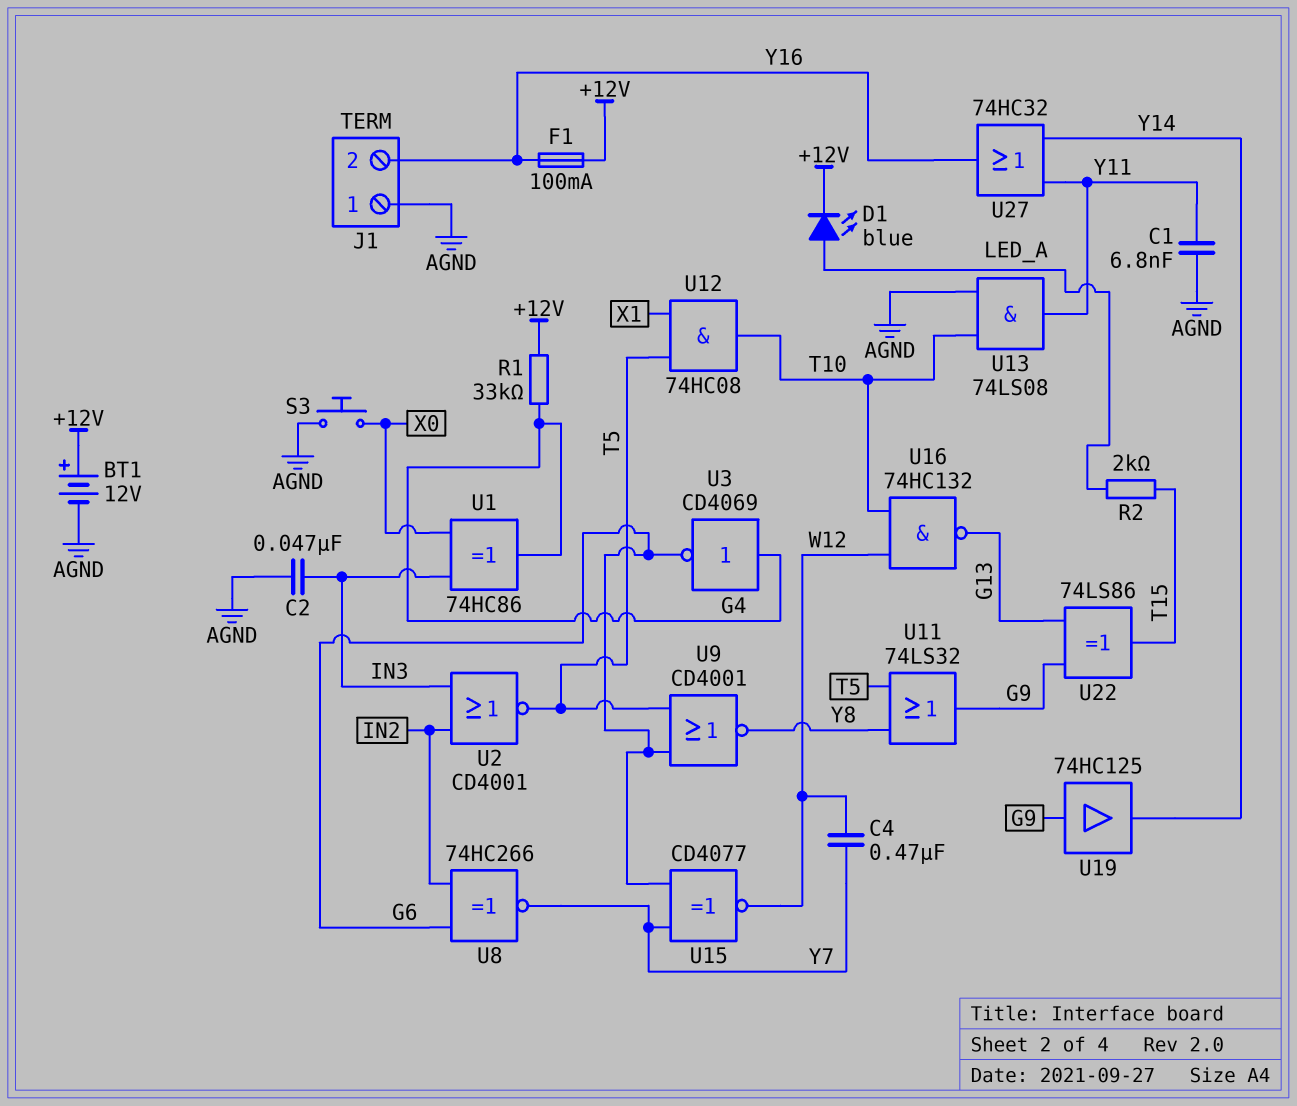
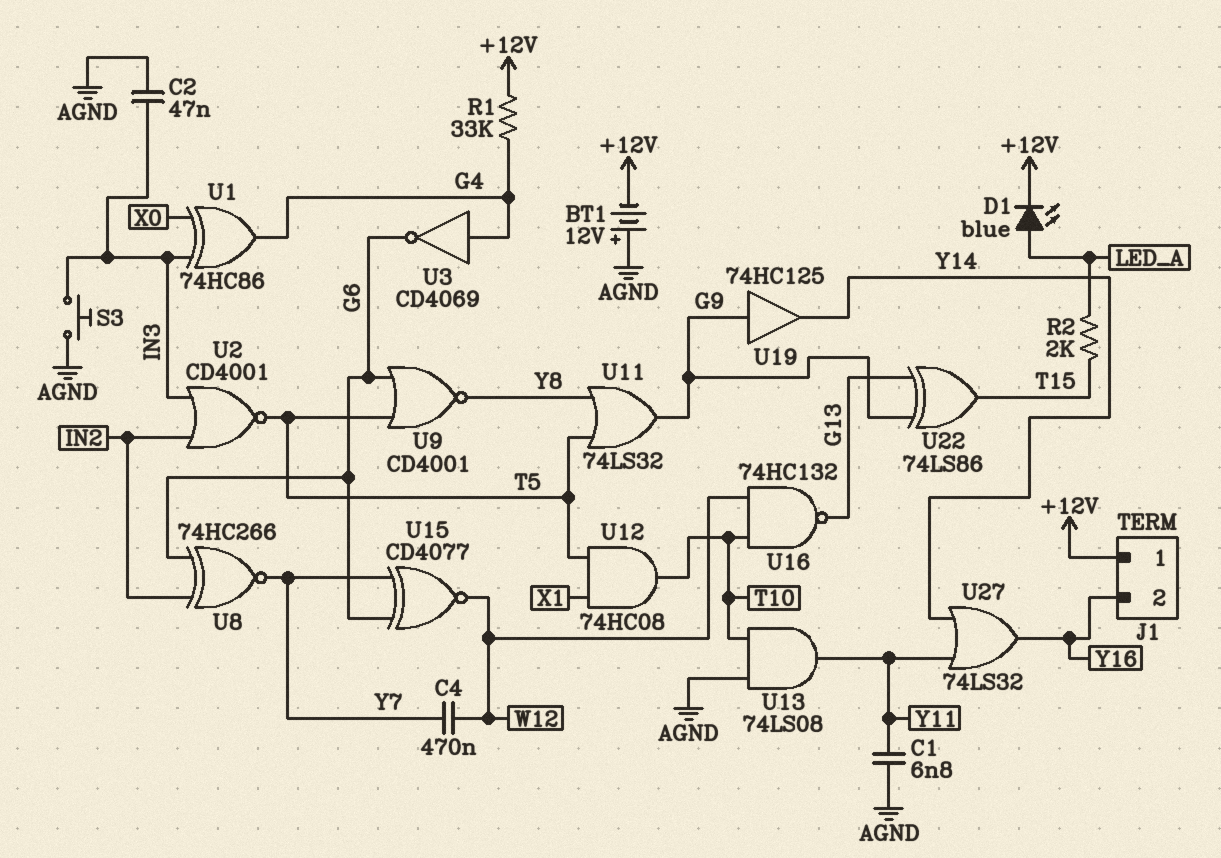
BT1: 12V (plus +12V, minus AGND) -> 12V (plus AGND, minus +12V)
F1: 100mA (+12V, Y16) -> none
J1 pin 1: AGND -> +12V
S3: button (AGND, X0) -> button (AGND, IN3)
U27: OR 74HC32 (in Y11, in Y14, out Y16) -> OR 74LS32 (in Y11, in Y14, out Y16)

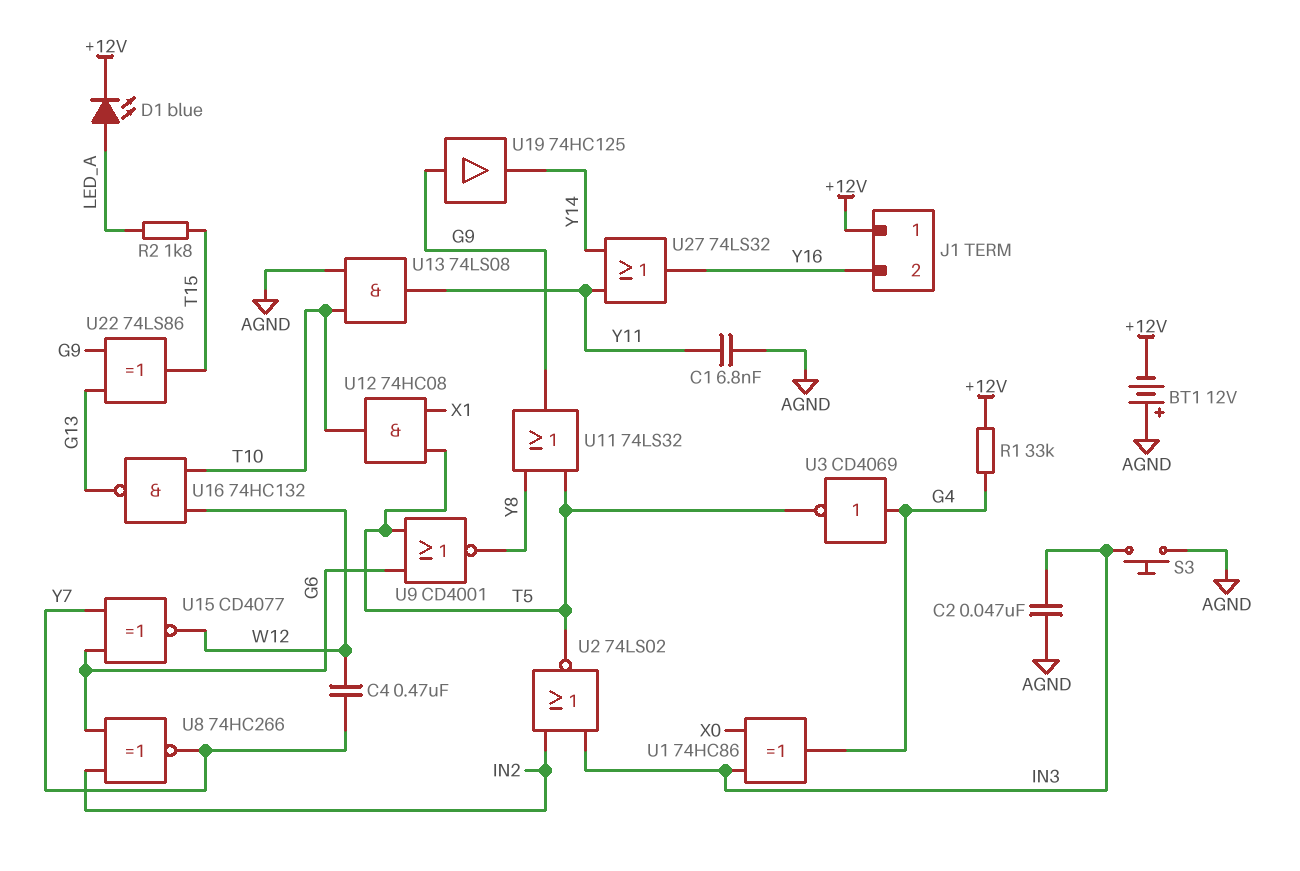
R2: 2k (LED_A, T15) -> 1.8k (LED_A, T15)
U2: NOR CD4001 (in IN2, in IN3, out T5) -> NOR 74LS02 (in IN2, in IN3, out T5)
U3: NOT CD4069 (in G4, out G6) -> NOT CD4069 (in G4, out T5)

